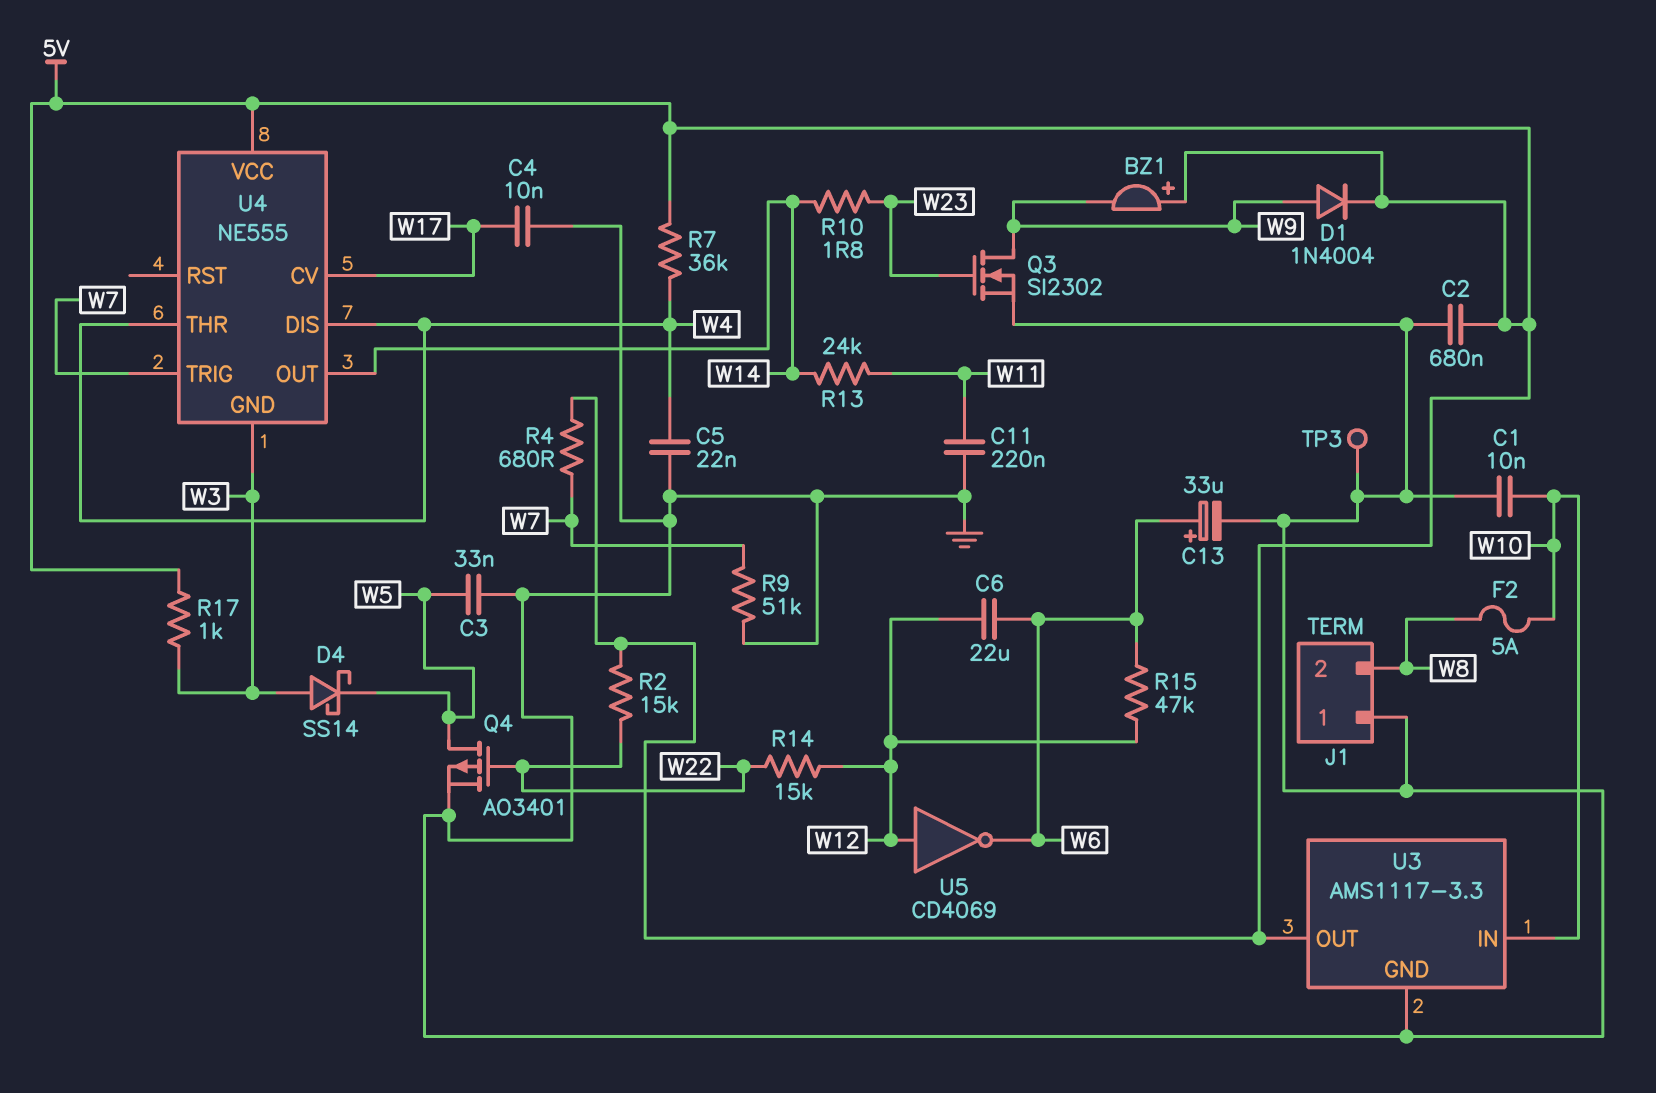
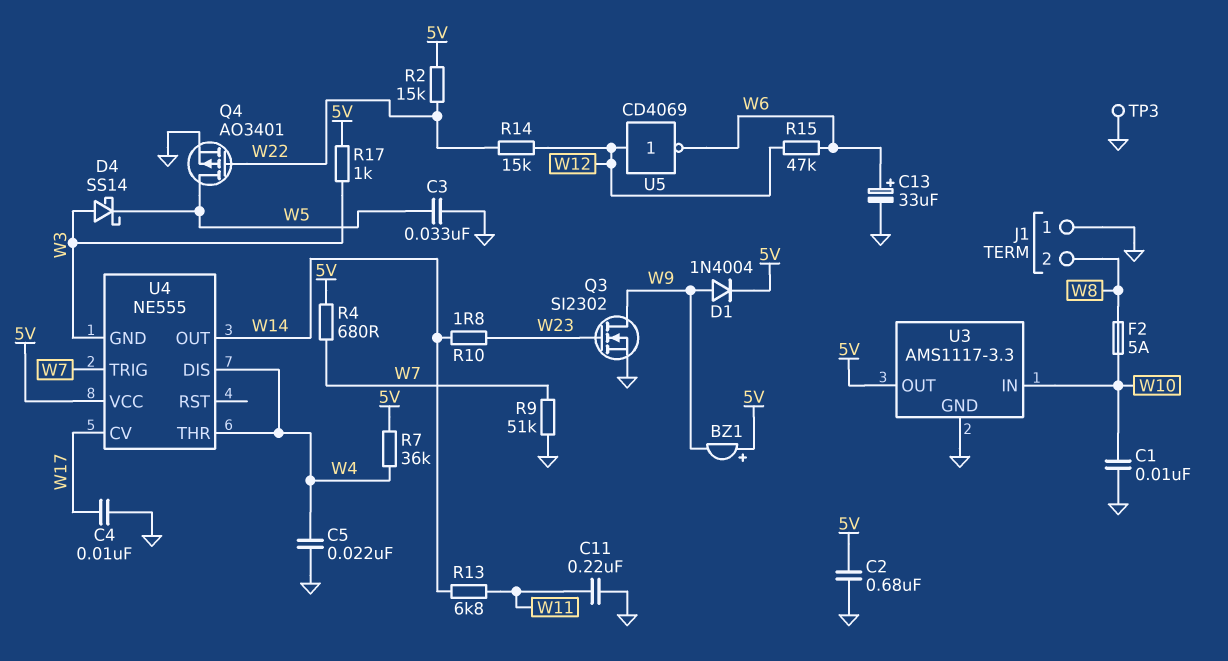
C6: 22uF (W6, W12) -> none
R13: 24k (W11, W14) -> 6.8k (W11, W14)

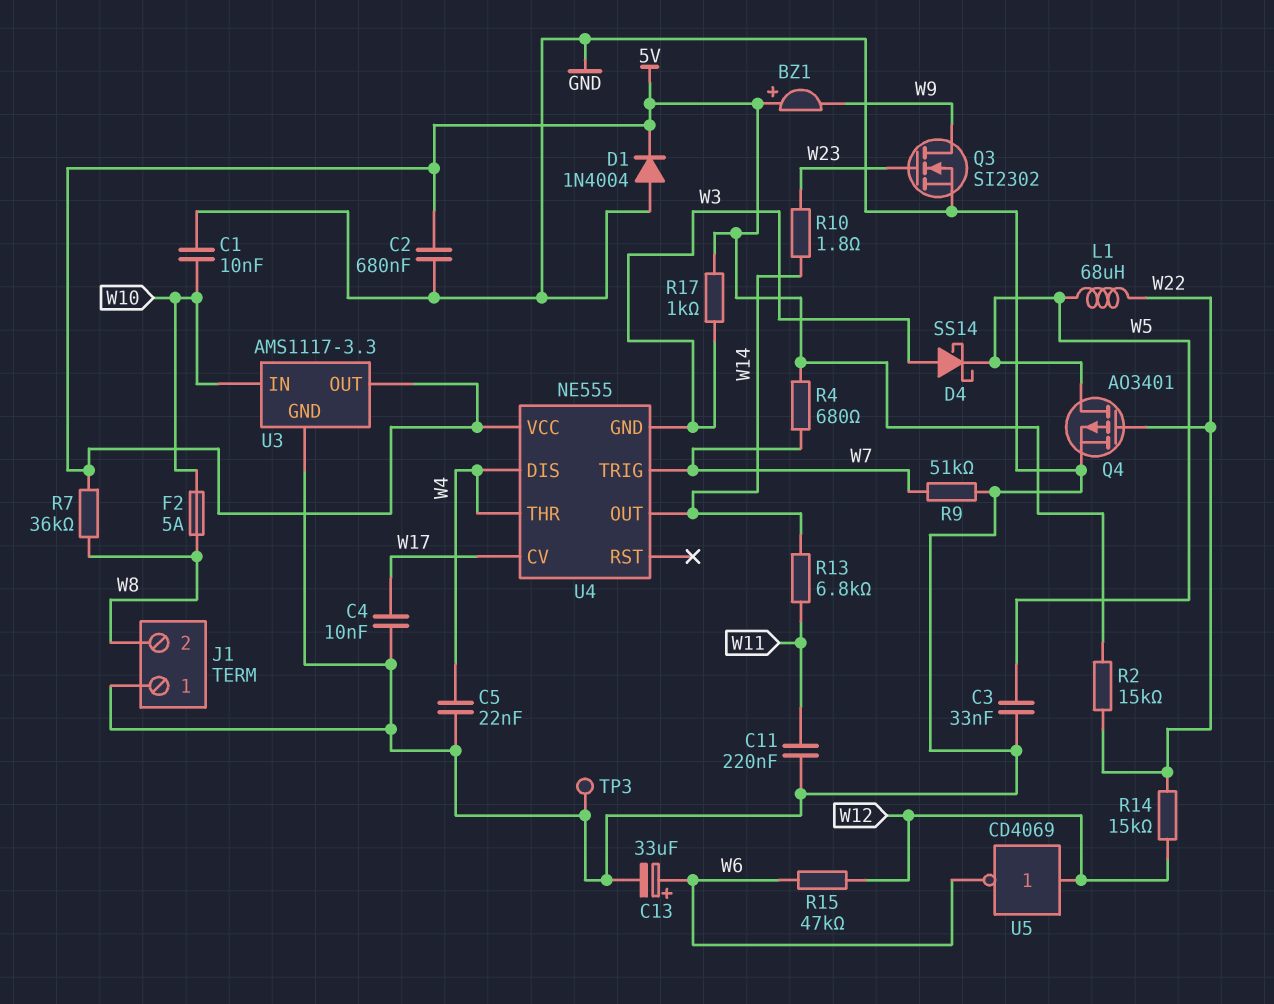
D1: diode 1N4004 (A W9, K 5V) -> diode 1N4004 (A GND, K 5V)
L1: none -> 68uH (W5, W22)
R7: 36k (5V, W4) -> 36k (5V, W8)

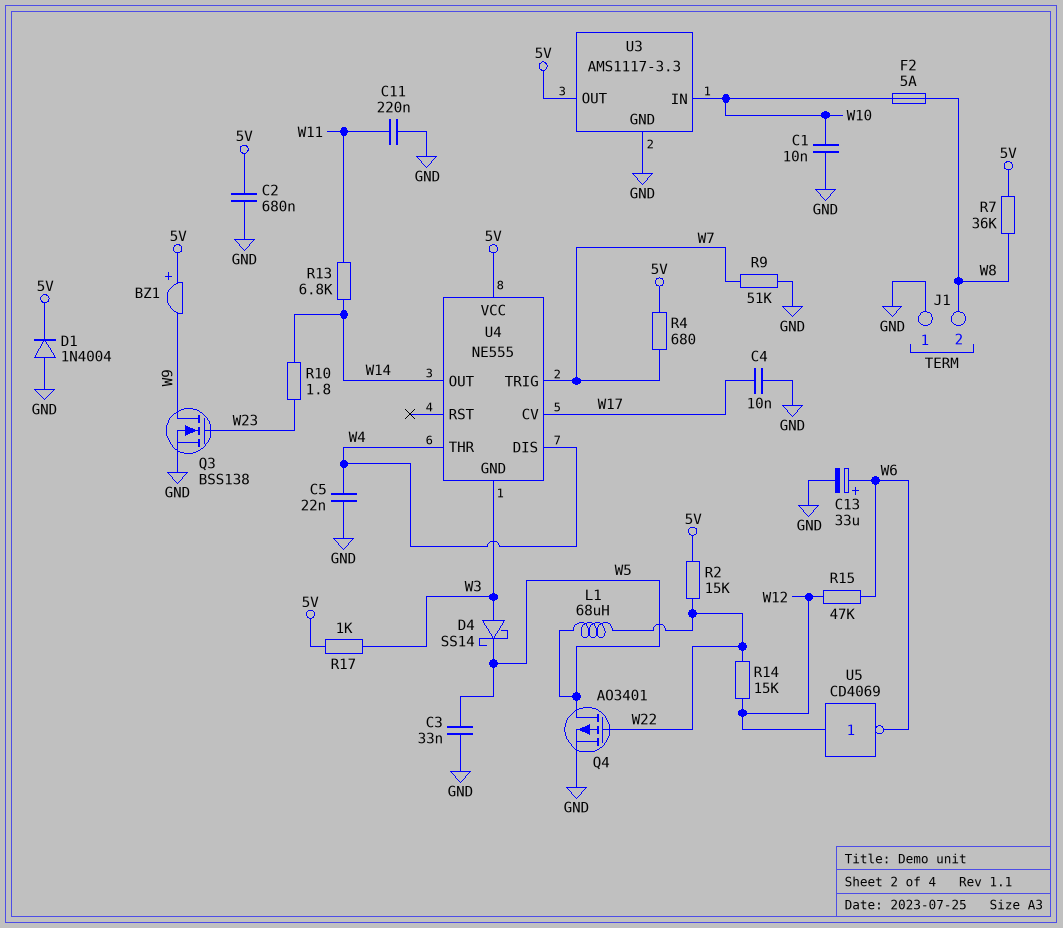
Q3: NMOS SI2302 (G W23, D W9, S GND) -> NMOS BSS138 (G W23, D W9, S GND)
TP3: test point (GND) -> none

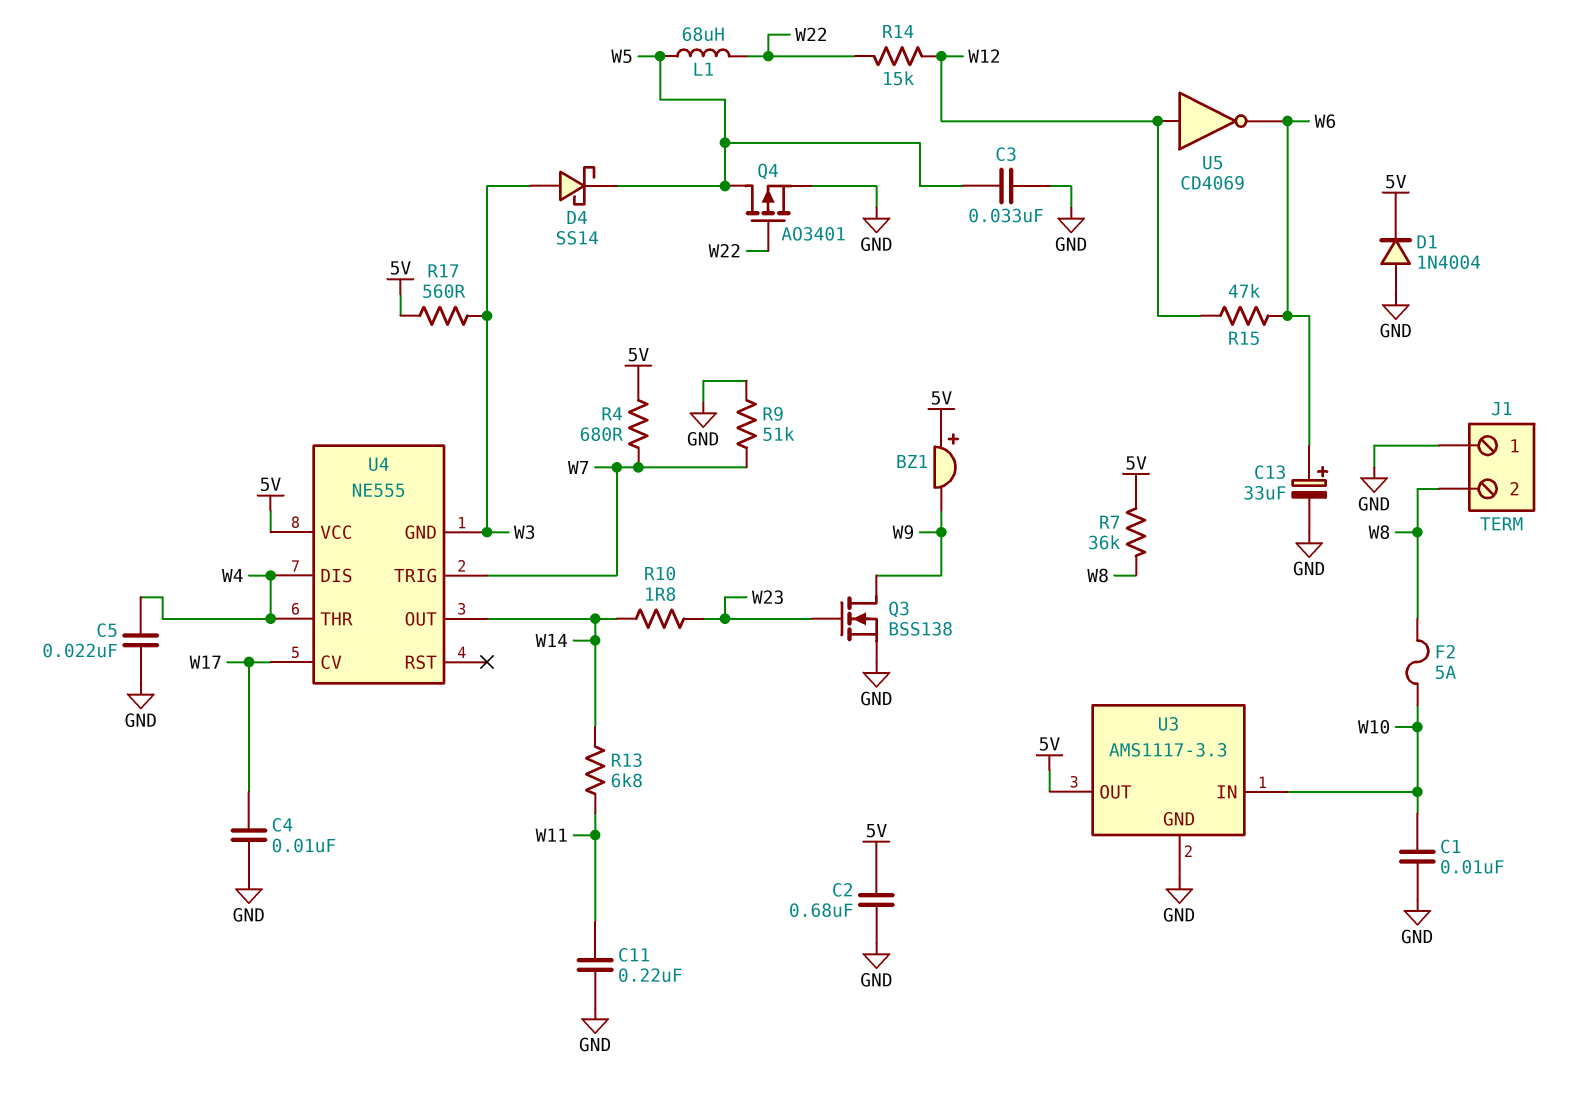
R2: 15k (5V, W22) -> none
R17: 1k (5V, W3) -> 560 (5V, W3)

